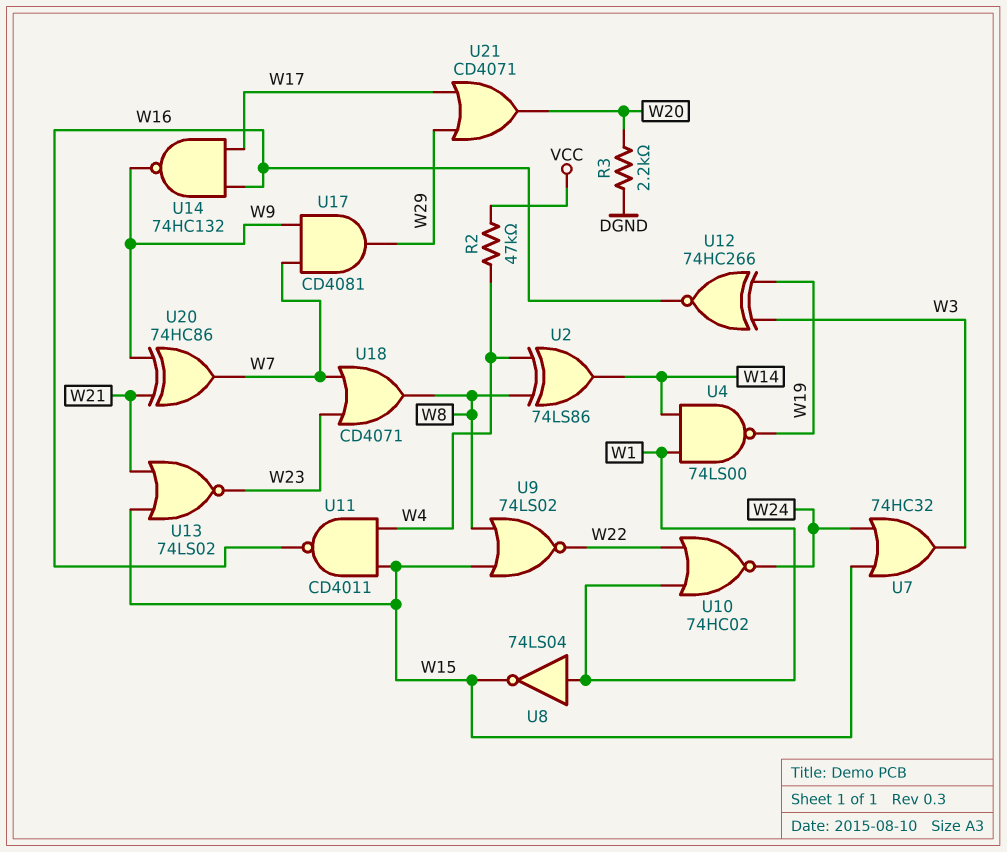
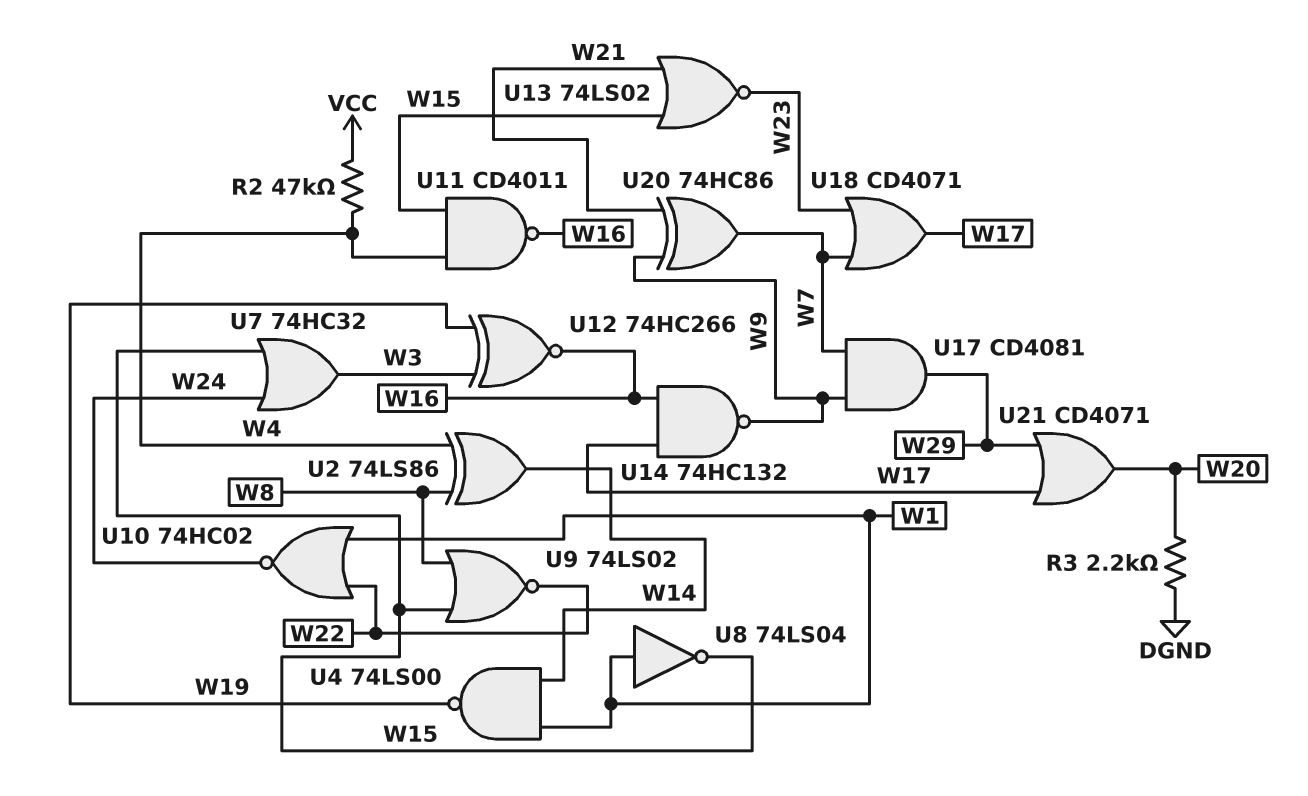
U18: OR CD4071 (in W7, in W23, out W8) -> OR CD4071 (in W7, in W23, out W17)

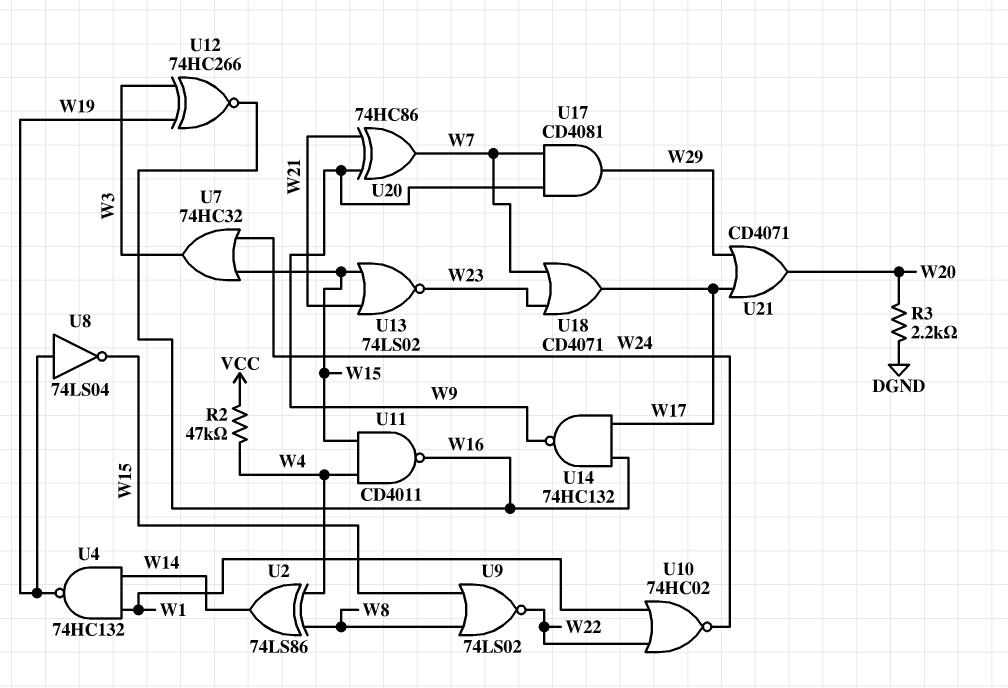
U4: NAND 74LS00 (in W1, in W14, out W19) -> NAND 74HC132 (in W1, in W14, out W19)
U8: NOT 74LS04 (in W1, out W15) -> NOT 74LS04 (in W19, out W15)

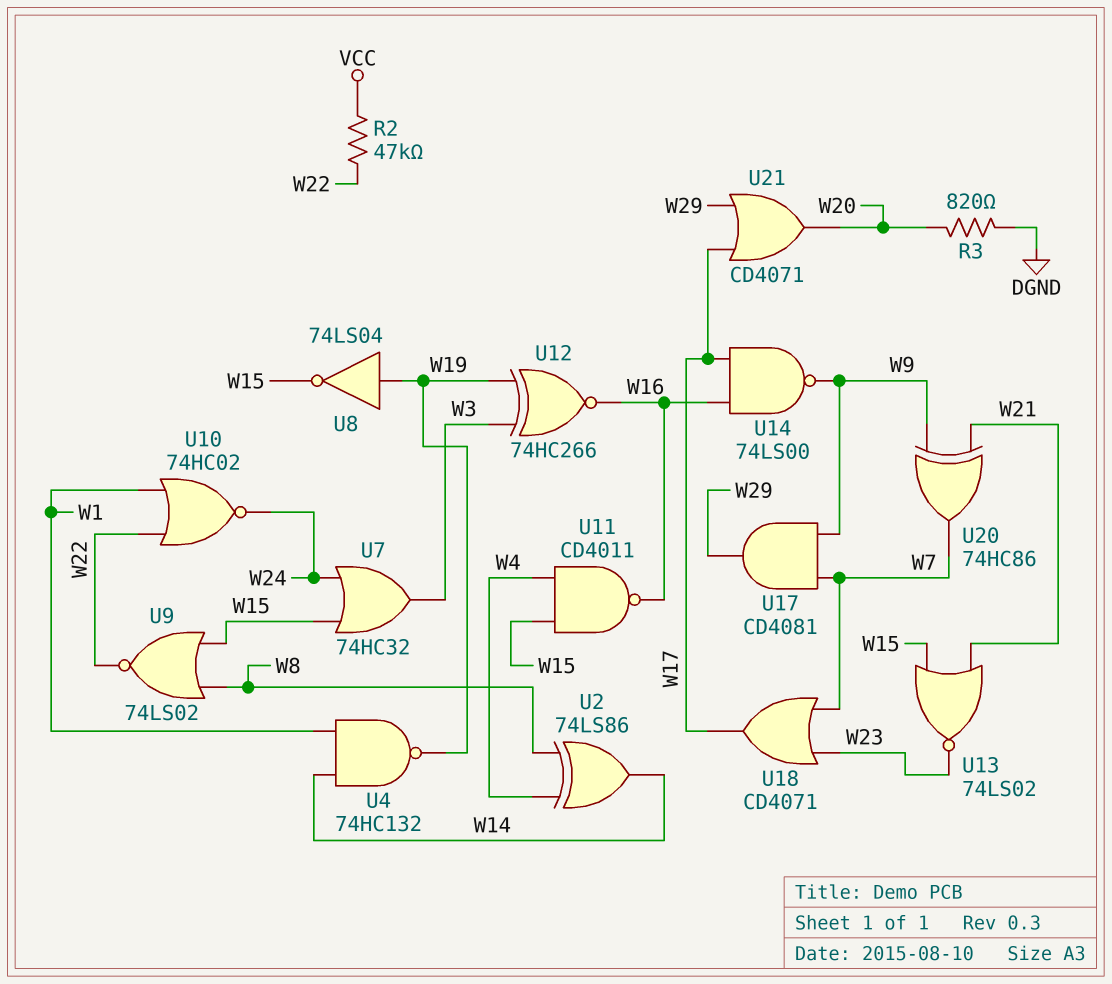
R2: 47k (VCC, W4) -> 47k (VCC, W22)
R3: 2.2k (DGND, W20) -> 820 (DGND, W20)
U14: NAND 74HC132 (in W16, in W17, out W9) -> NAND 74LS00 (in W16, in W17, out W9)

